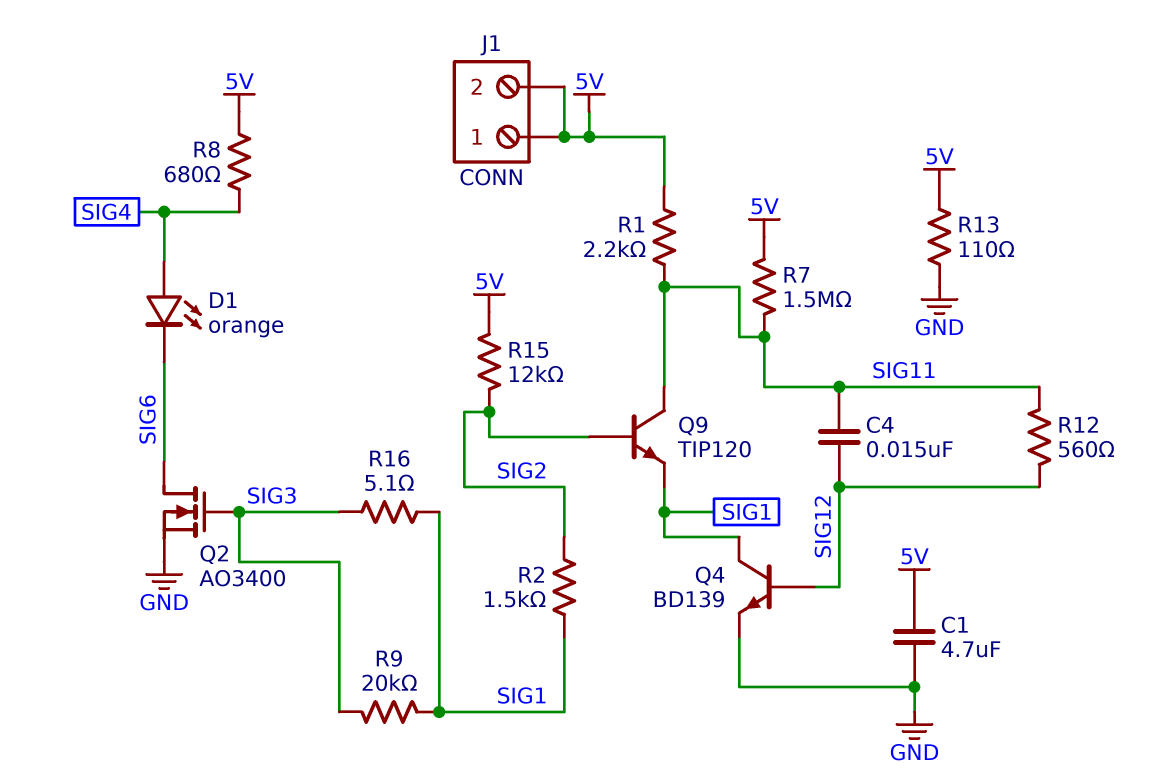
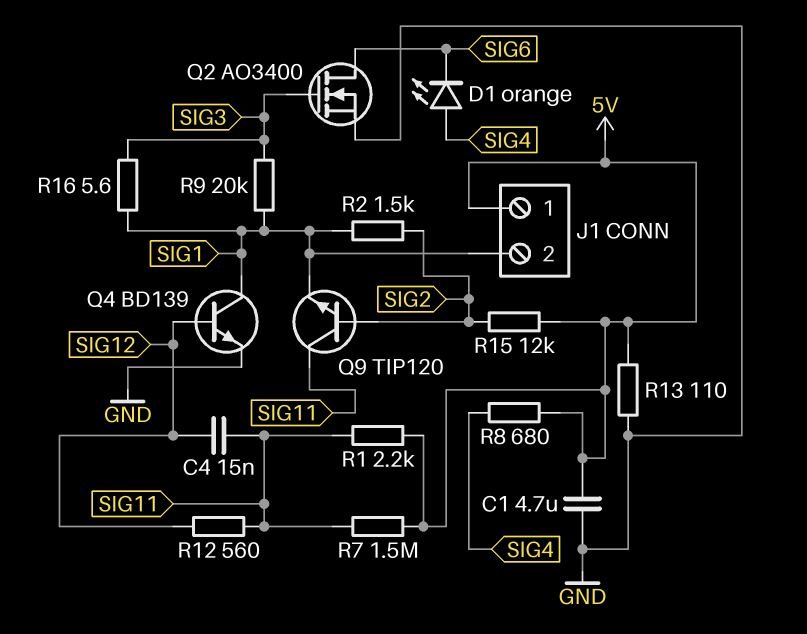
J1 pin 2: 5V -> SIG1
R16: 5.1 (SIG1, SIG3) -> 5.6 (SIG1, SIG3)

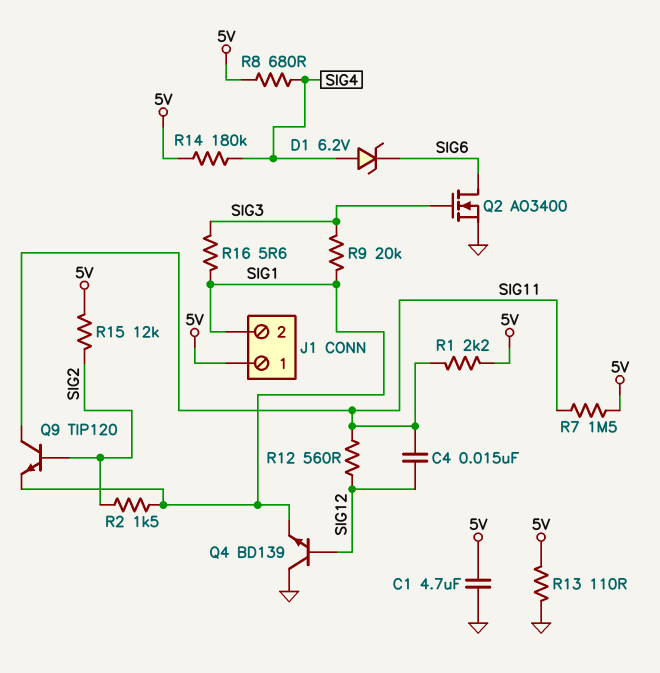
D1: LED orange (A SIG4, K SIG6) -> zener 6.2V (A SIG4, K SIG6)
Q4: NPN BD139 (B SIG12, C SIG1, E GND) -> NPN BD139 (B SIG12, C GND, E SIG1)
R14: none -> 180k (5V, SIG4)

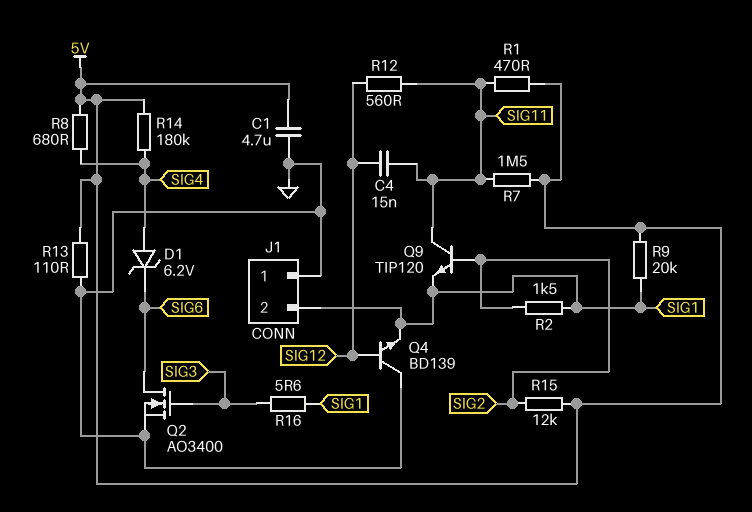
J1 pin 1: 5V -> GND
R1: 2.2k (5V, SIG11) -> 470 (5V, SIG11)
R9: 20k (SIG1, SIG3) -> 20k (5V, SIG1)

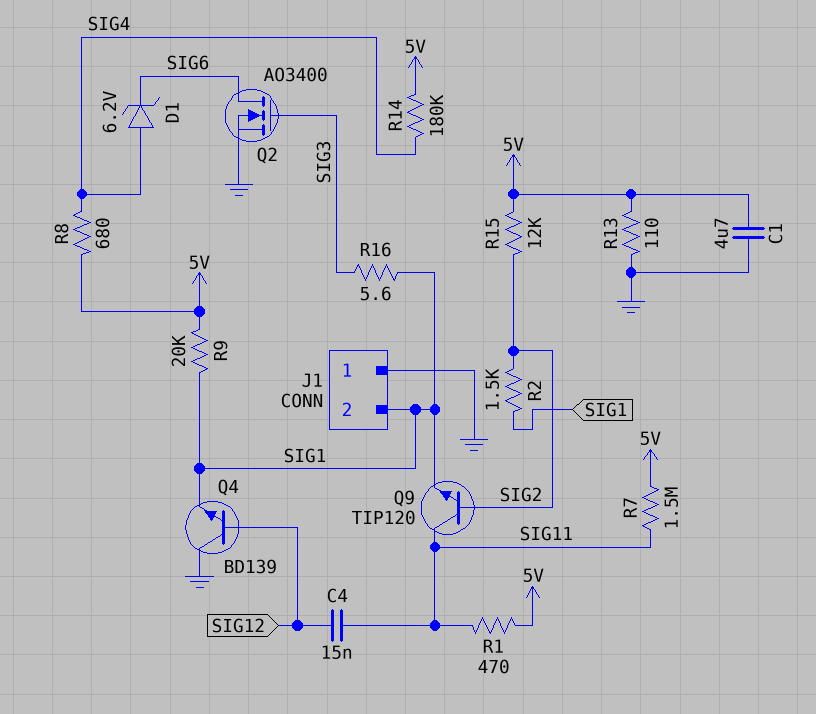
R12: 560 (SIG11, SIG12) -> none

